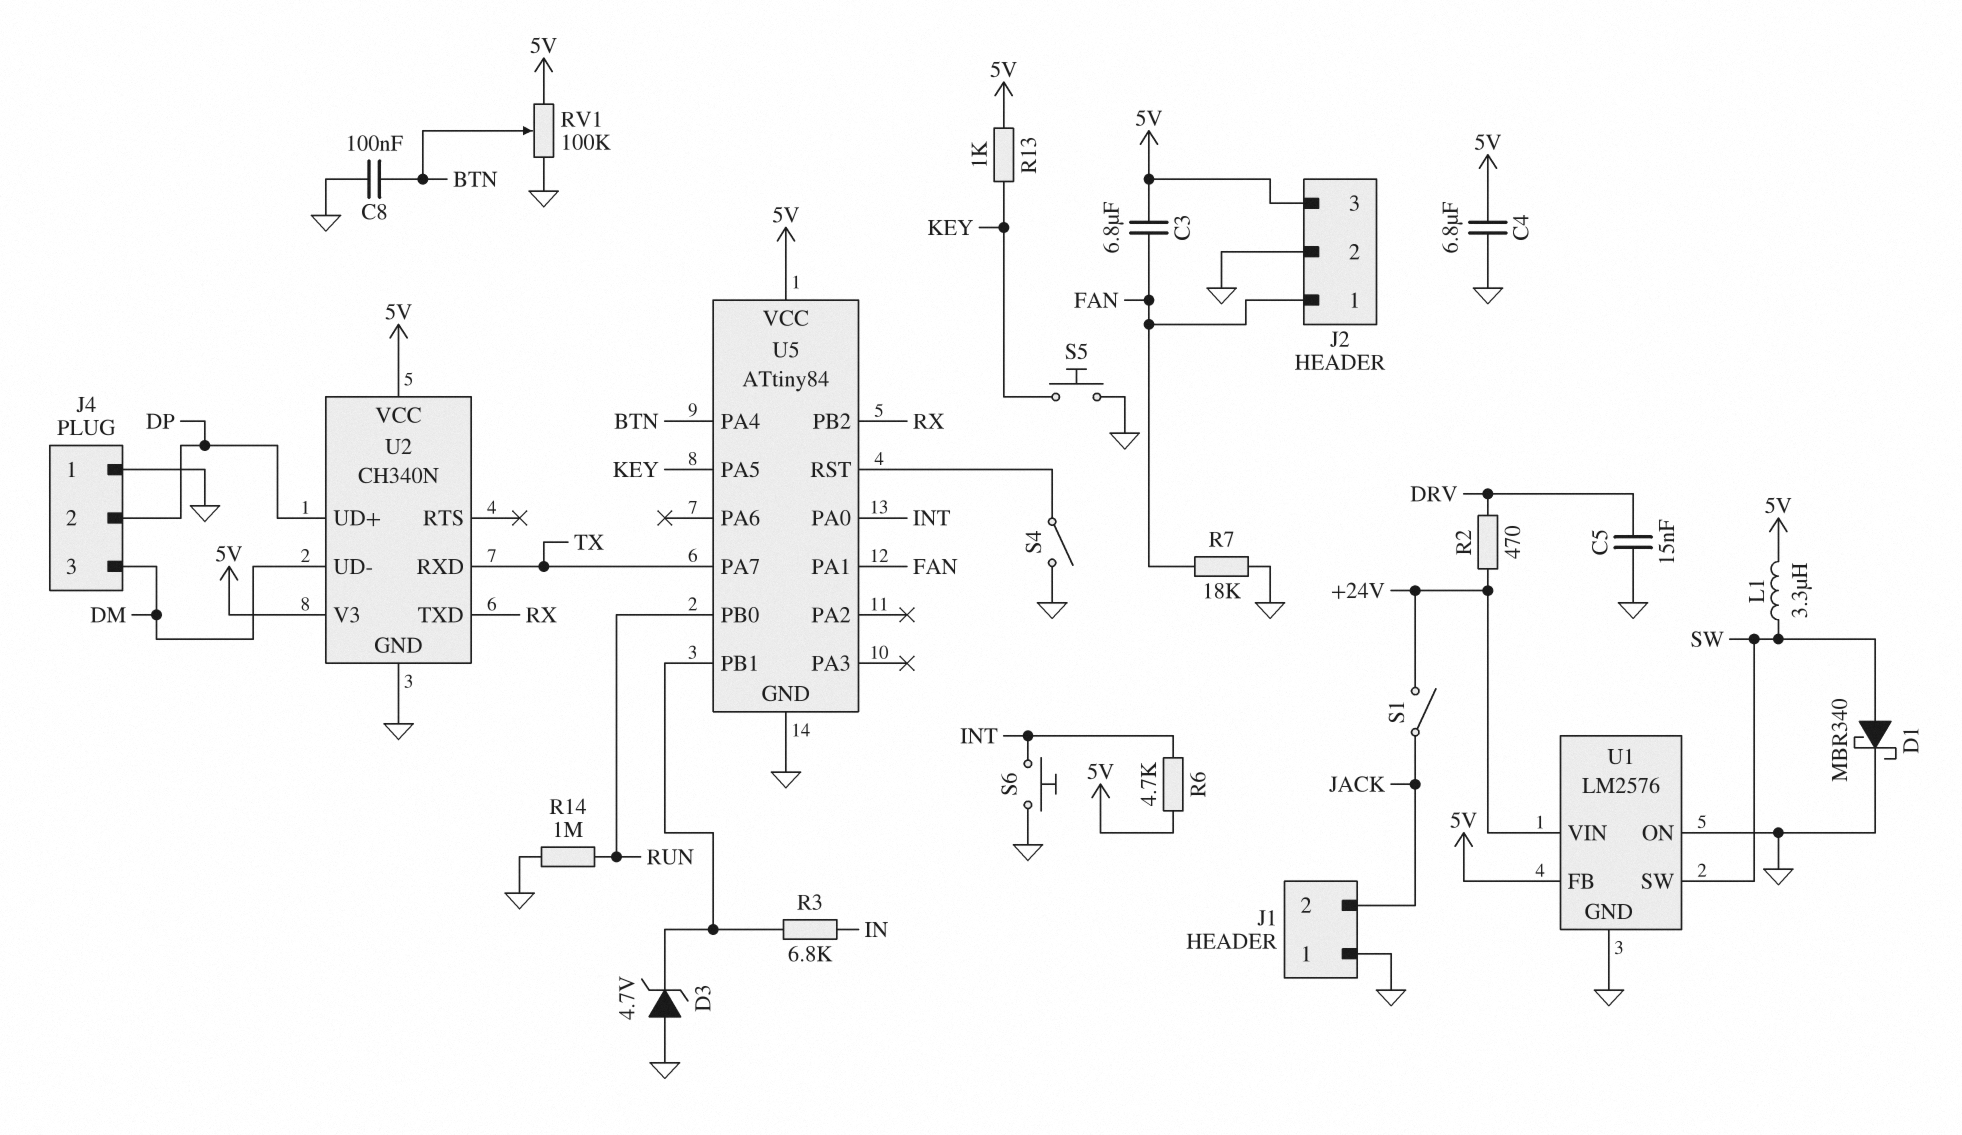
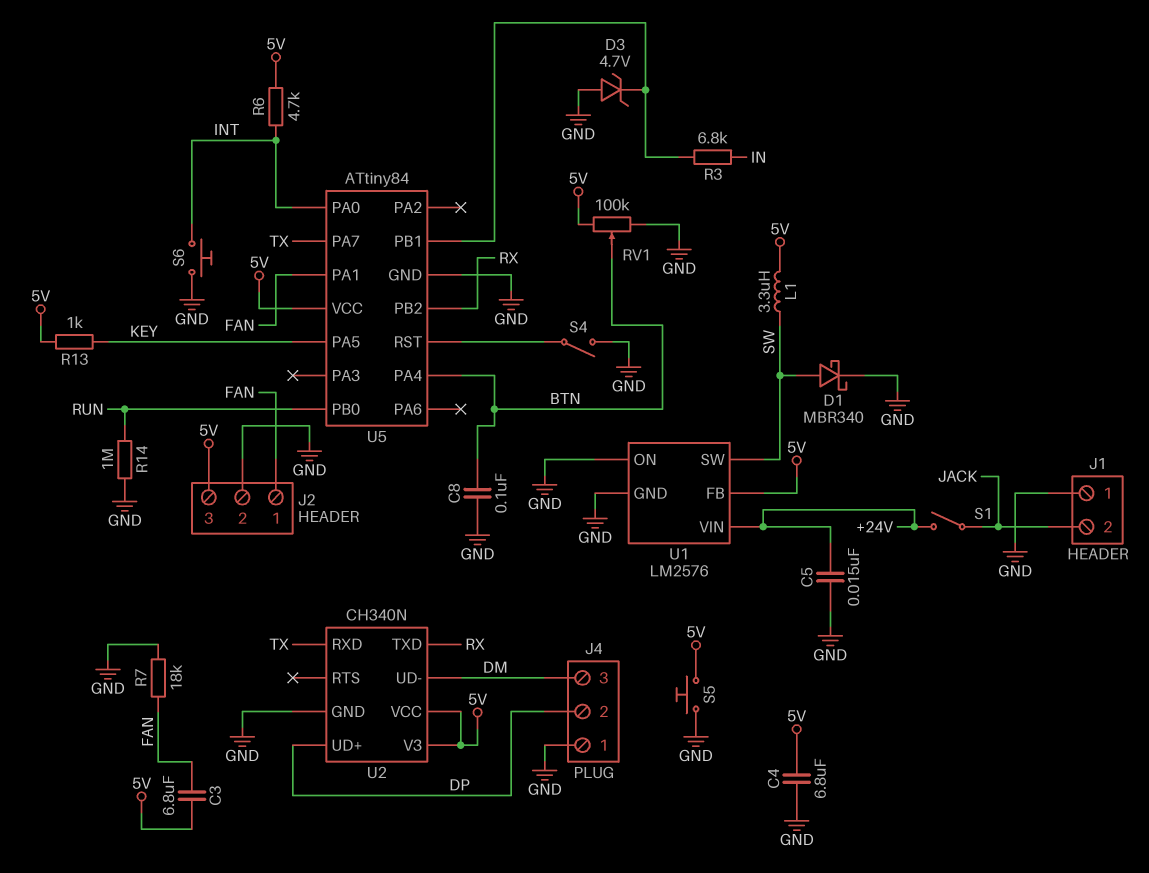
C5: 15nF (DRV, GND) -> 15nF (+24V, GND)
R2: 470 (+24V, DRV) -> none
S5: button (GND, KEY) -> button (5V, GND)

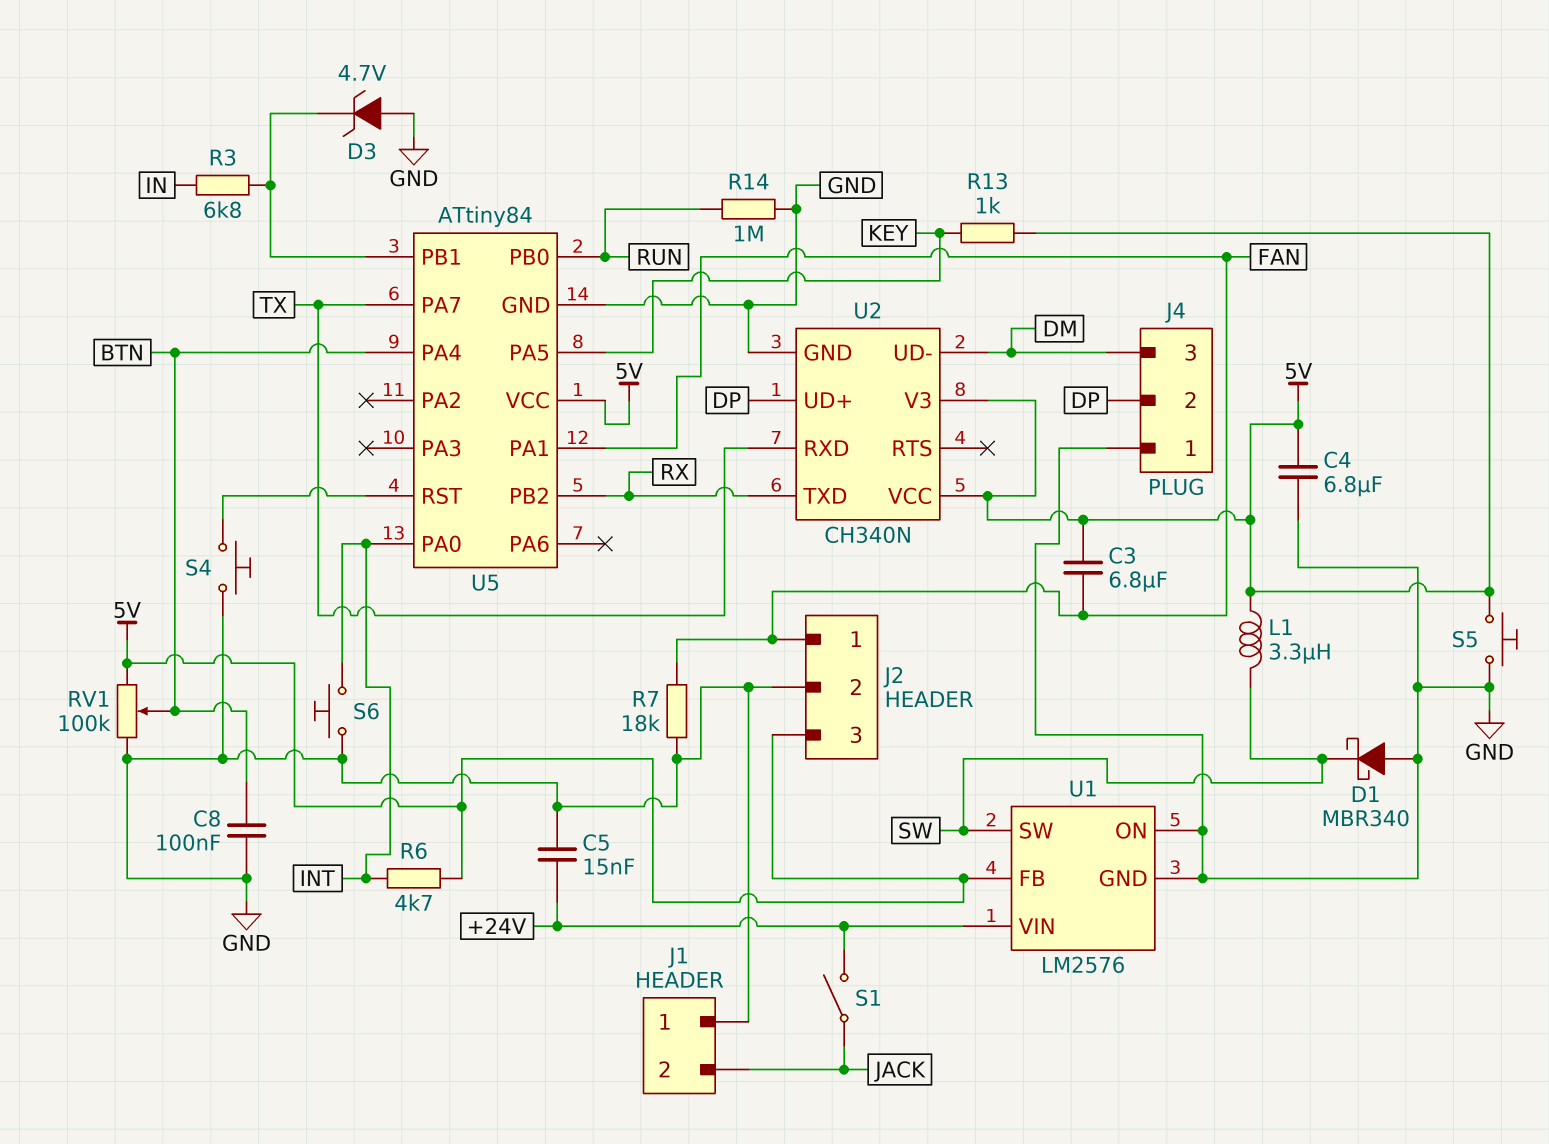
D1: schottky MBR340 (A SW, K GND) -> schottky MBR340 (A GND, K SW)
S4: switch (GND, U5/RST) -> button (GND, U5/RST)

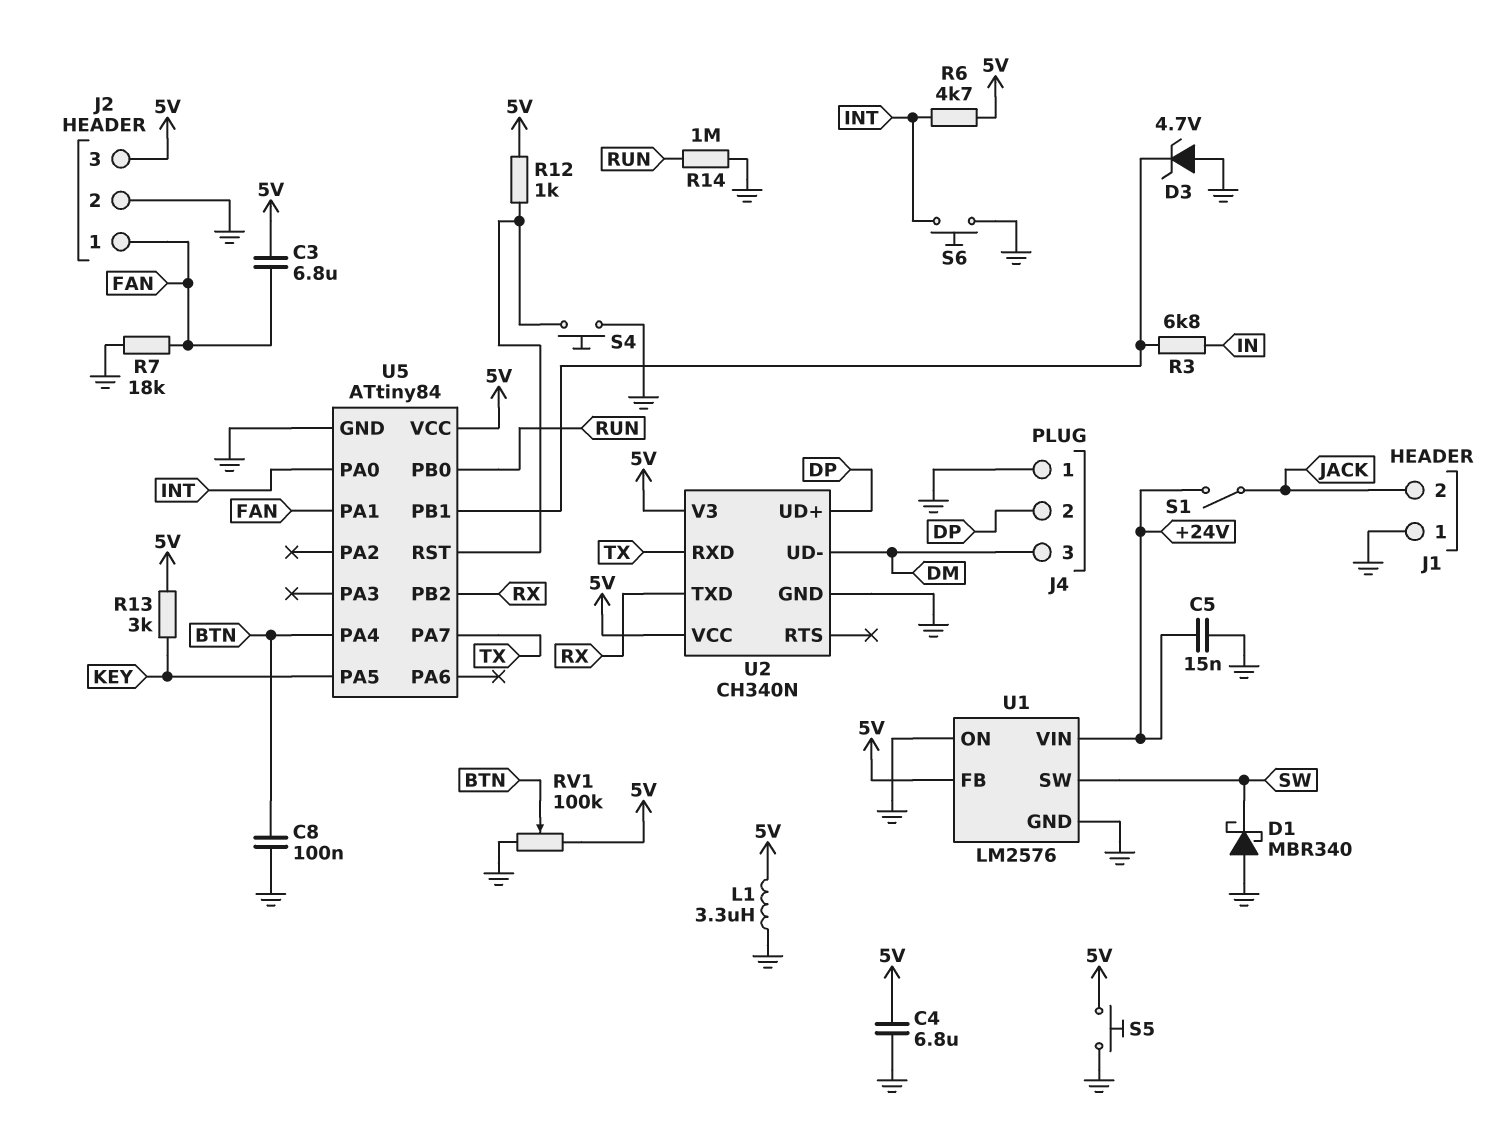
L1: 3.3uH (5V, SW) -> 3.3uH (5V, GND)
R12: none -> 1k (5V, U5/RST)
R13: 1k (5V, KEY) -> 3k (5V, KEY)

